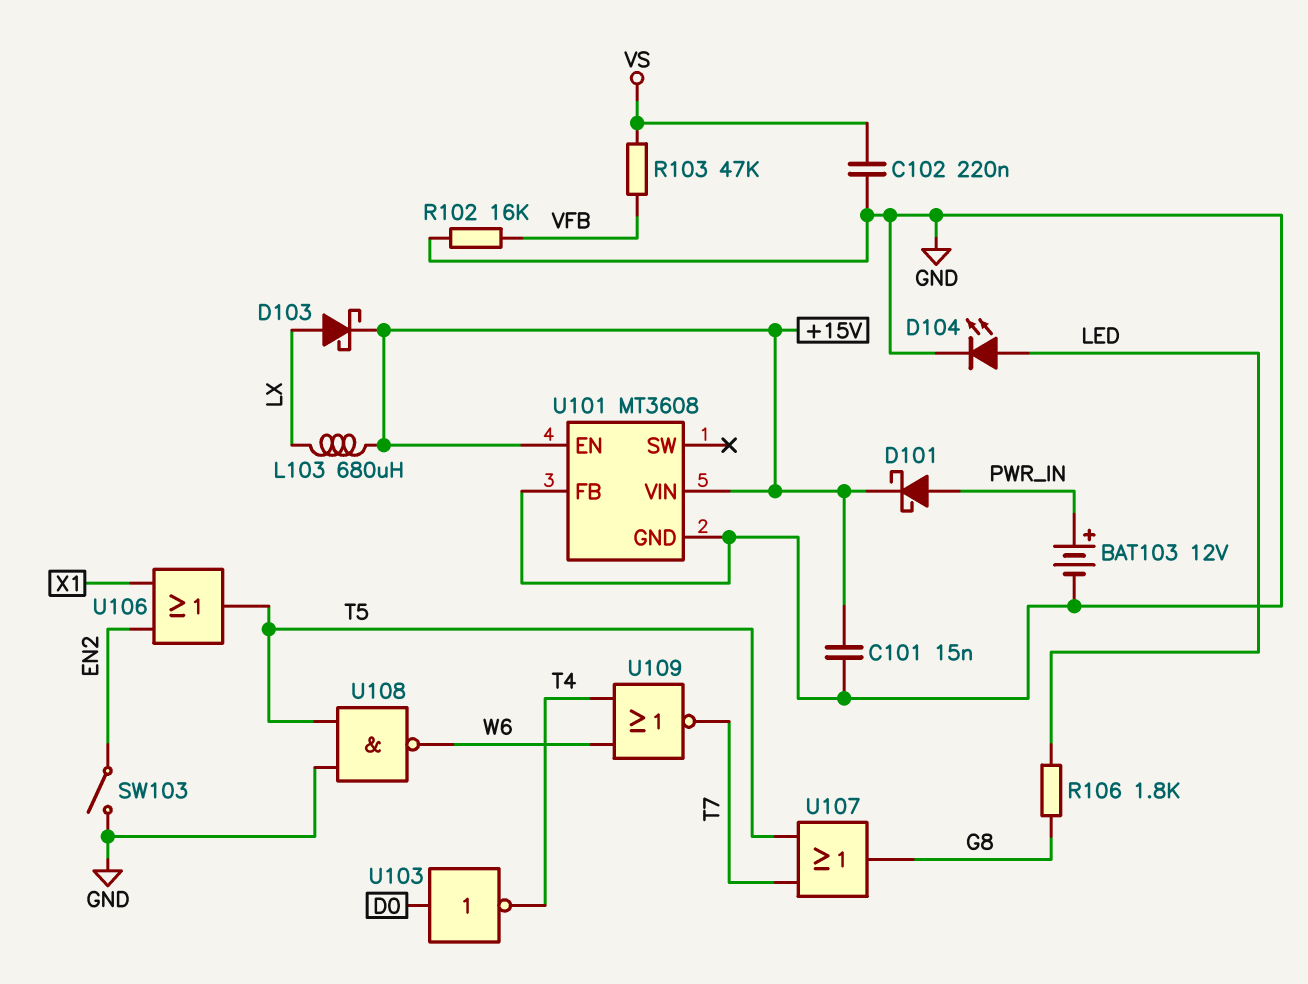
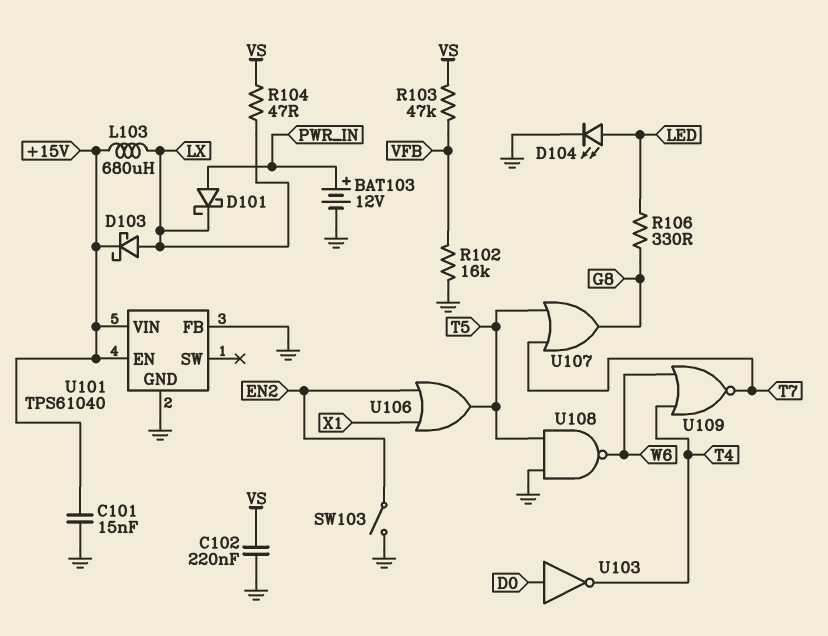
D101: schottky (A PWR_IN, K +15V) -> schottky (A PWR_IN, K LX)
R104: none -> 47 (LX, VS)
R106: 1.8k (G8, LED) -> 330 (G8, LED)
U101: MT3608 -> TPS61040

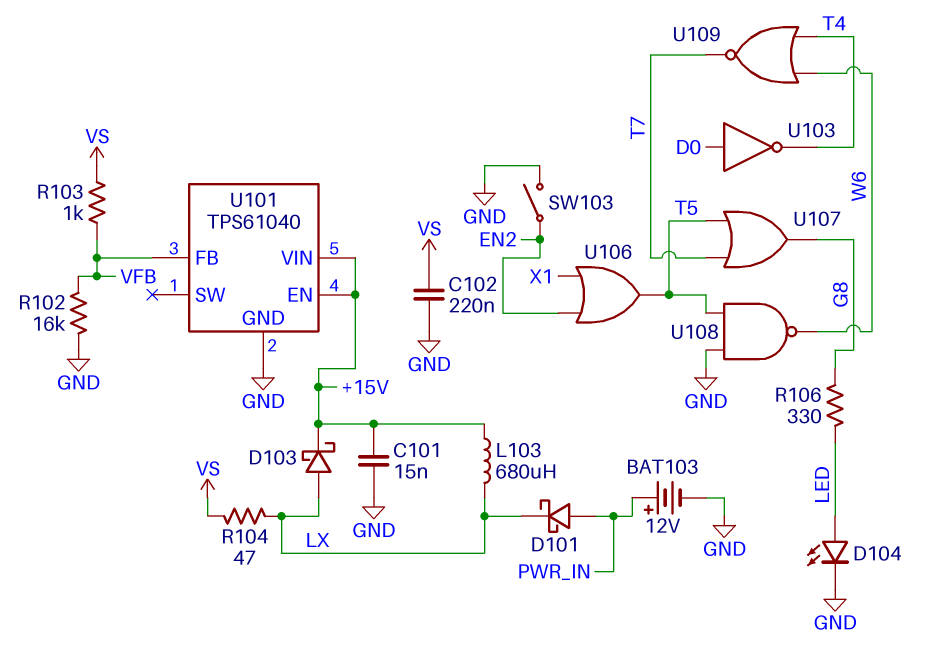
R103: 47k (VFB, VS) -> 1k (VFB, VS)
U101 pin FB: GND -> VFB

